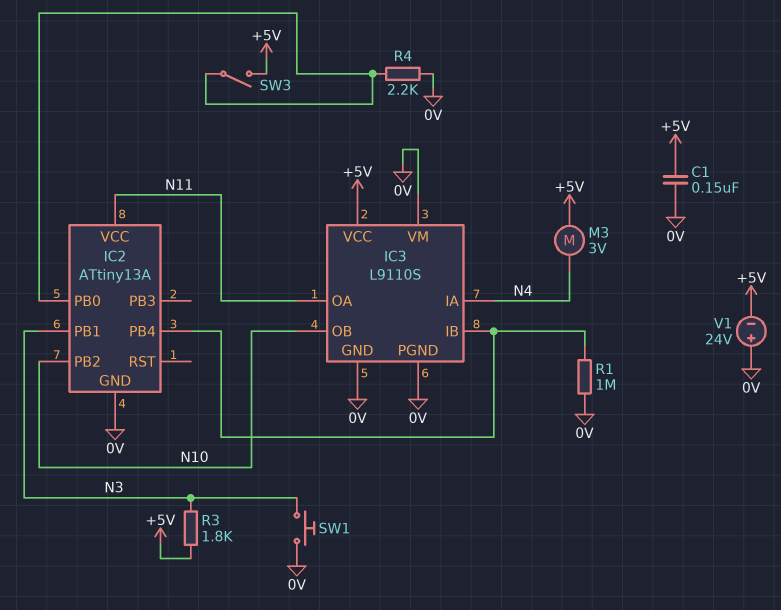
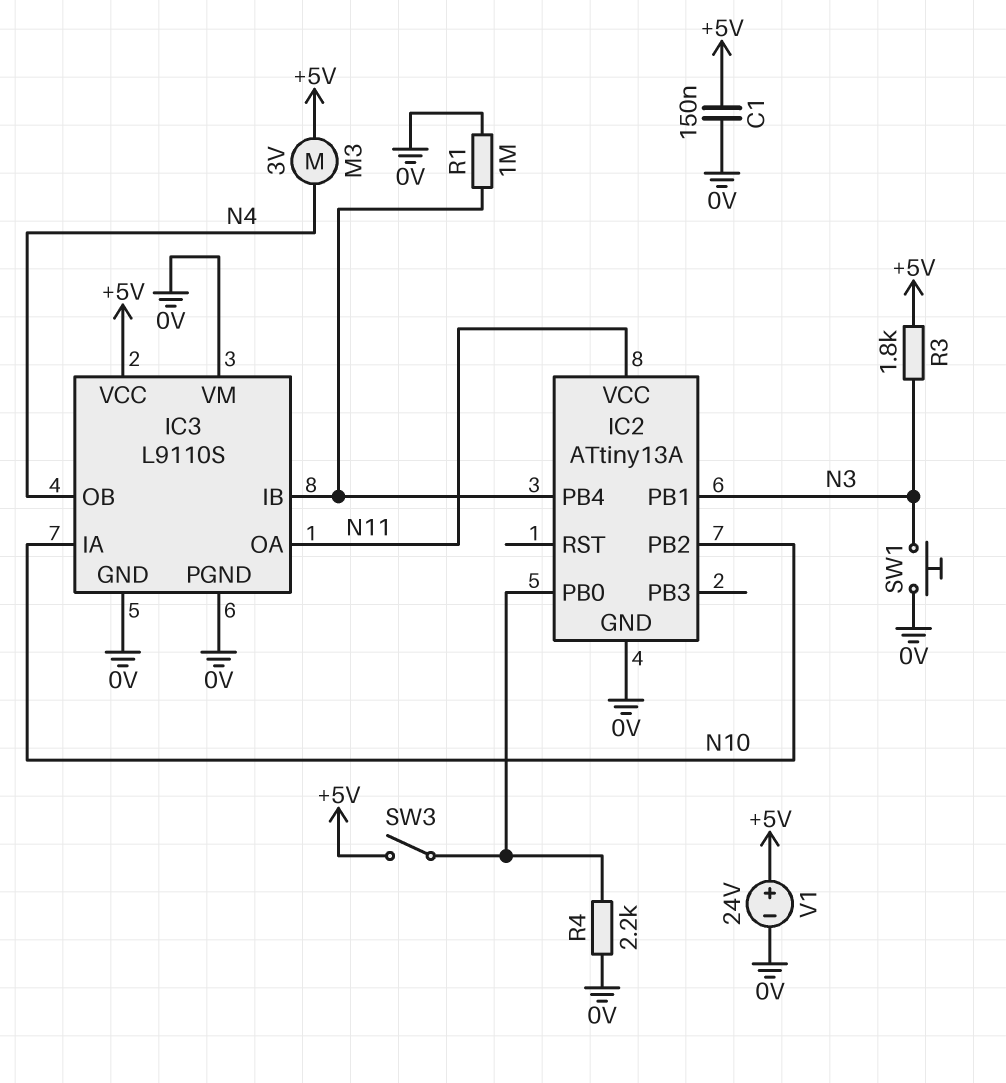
IC3 pin IA: N4 -> N10
IC3 pin OB: N10 -> N4
V1: 24V (plus 0V, minus +5V) -> 24V (plus +5V, minus 0V)

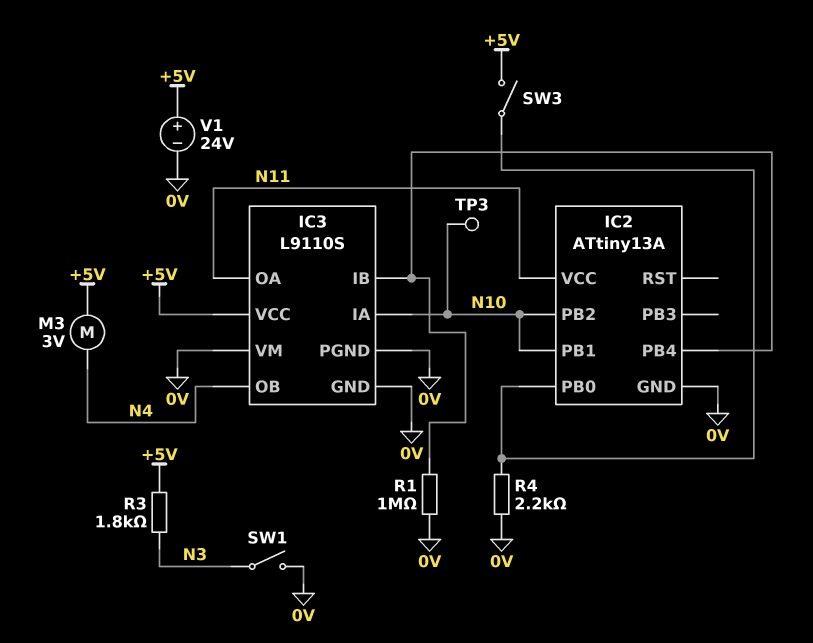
C1: 150nF (+5V, 0V) -> none
IC2 pin PB1: N3 -> N10
SW1: button (0V, N3) -> switch (0V, N3)
TP3: none -> test point (N10)

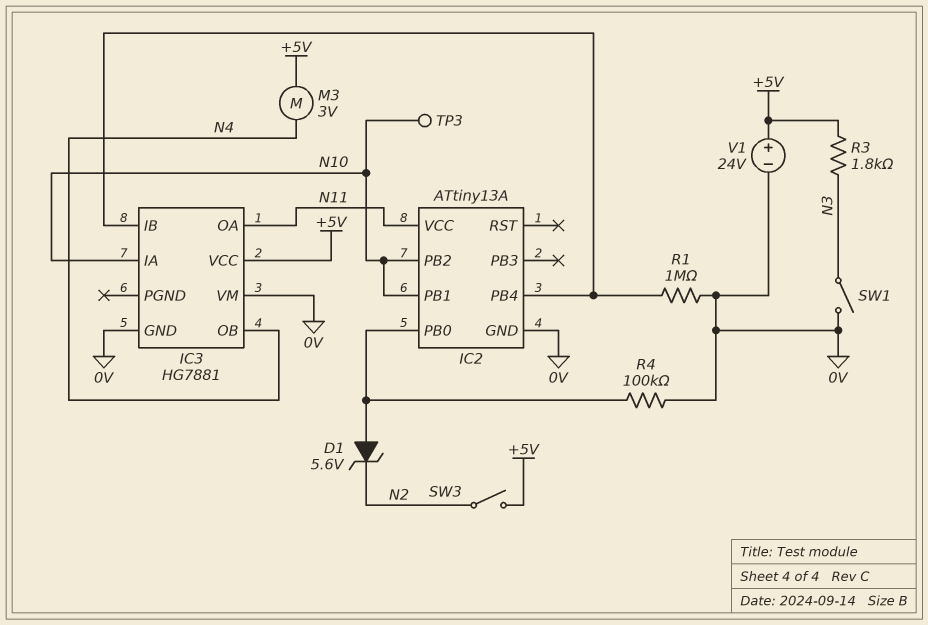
D1: none -> zener 5.6V (A IC2/PB0, K N2)
IC3: L9110S -> HG7881
IC3 pin PGND: 0V -> none
R4: 2.2k (0V, IC2/PB0) -> 100k (0V, IC2/PB0)
SW3: switch (+5V, IC2/PB0) -> switch (+5V, N2)

